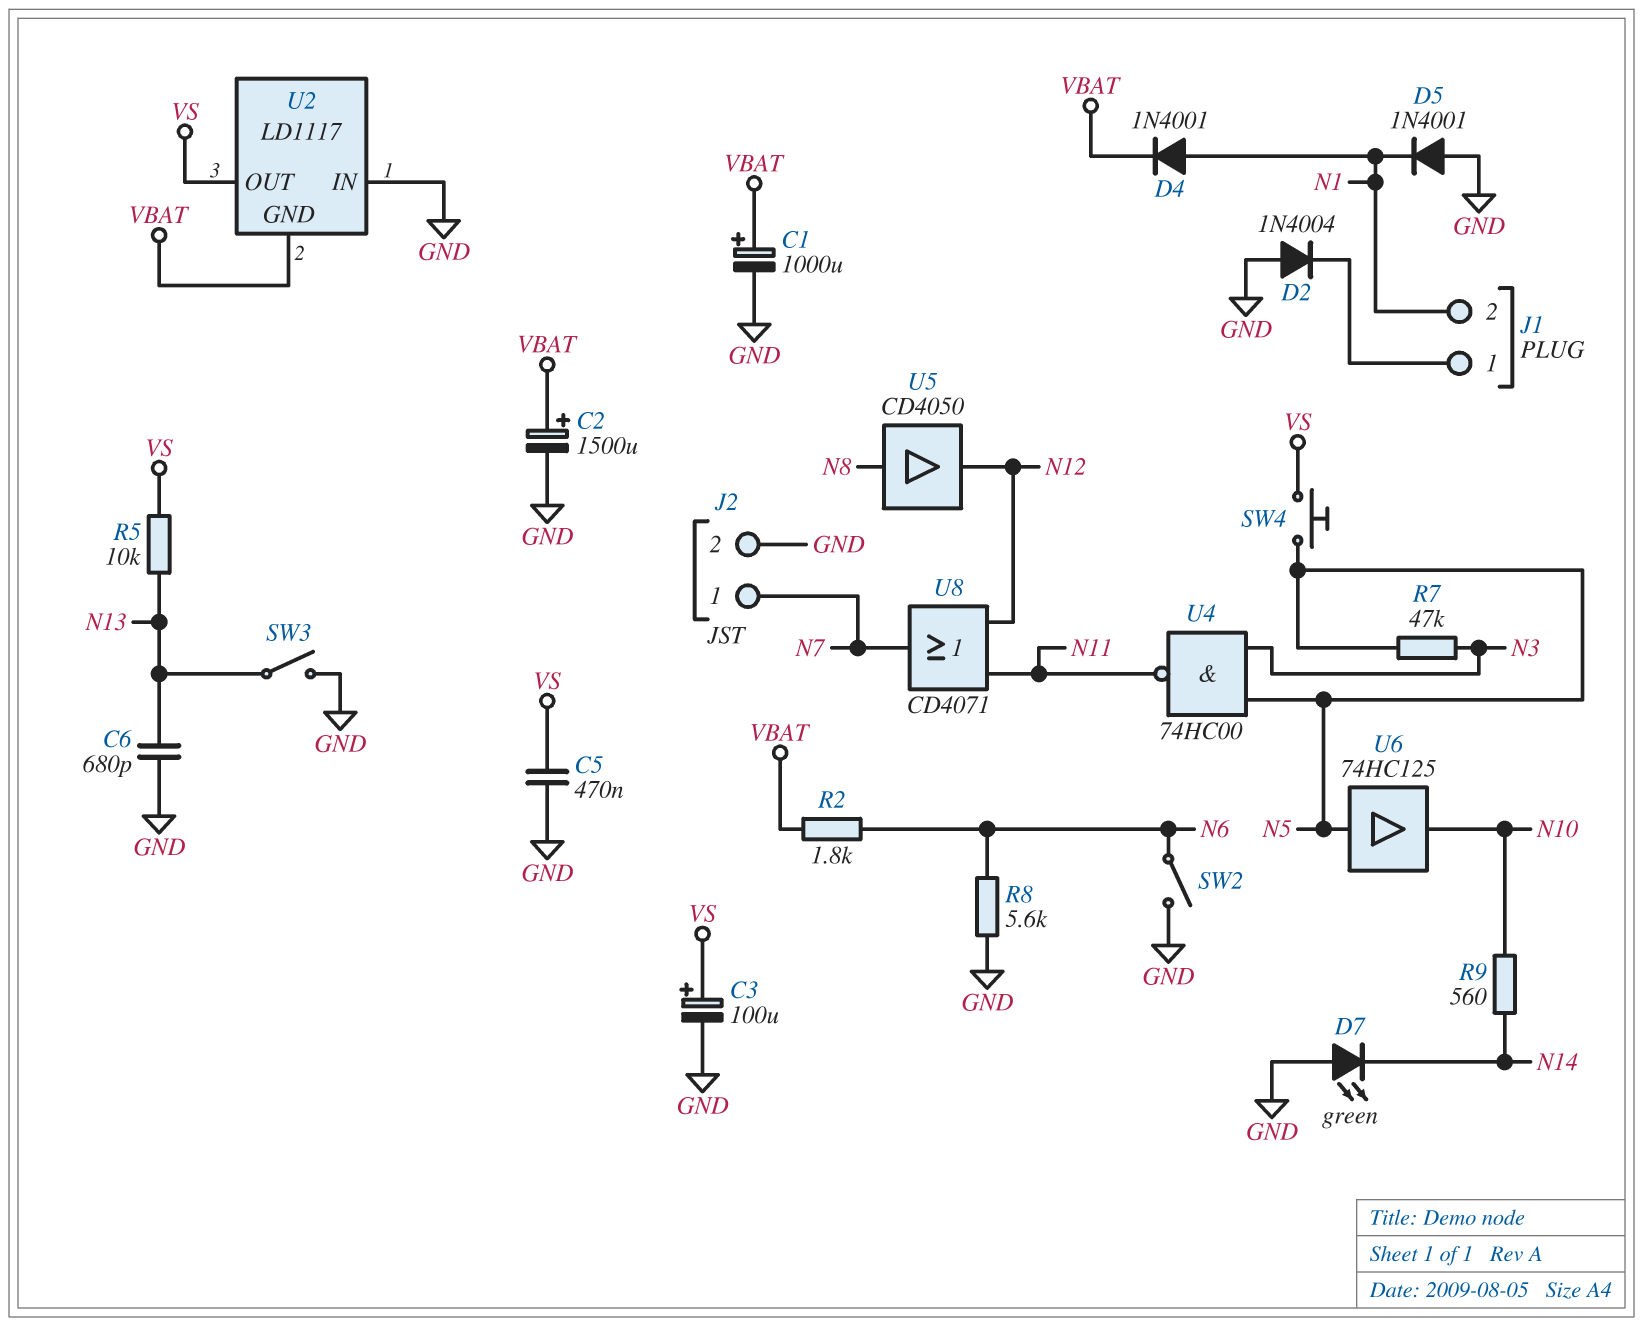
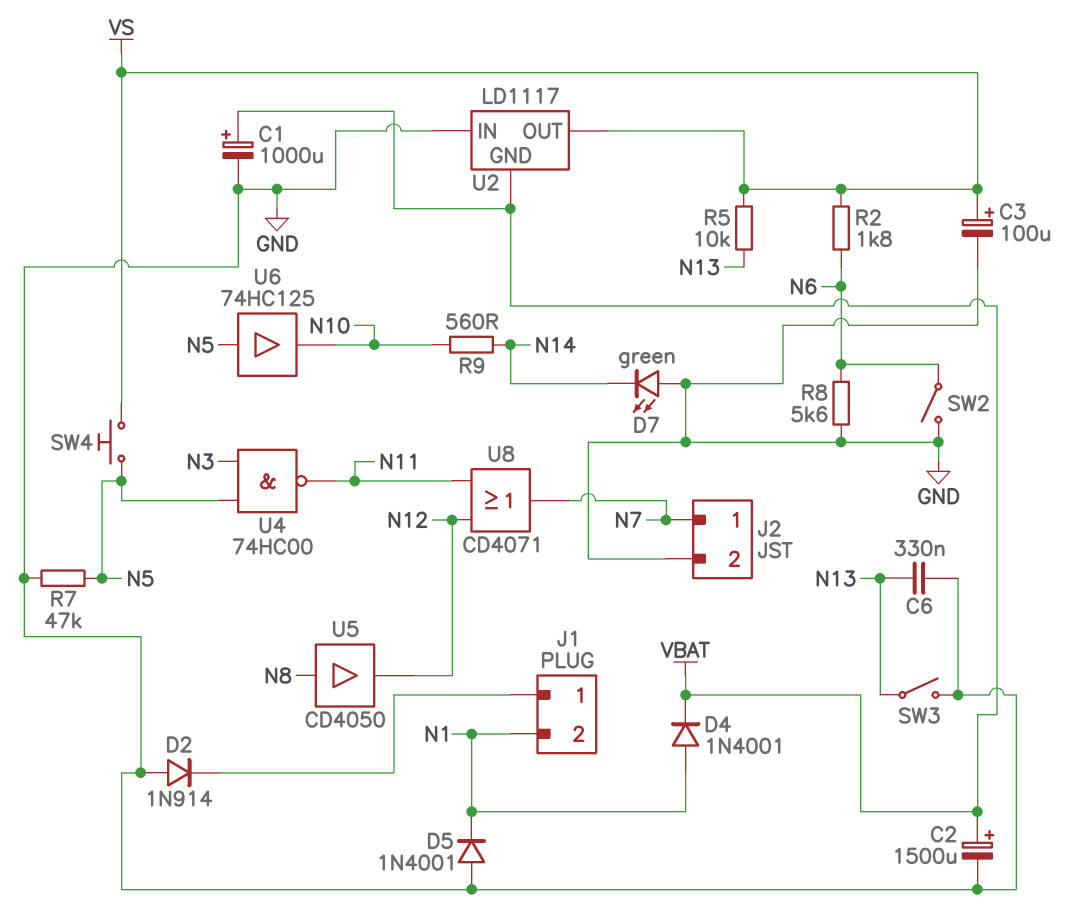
C5: 470nF (GND, VS) -> none
C6: 680pF (GND, N13) -> 330nF (GND, N13)
D2: diode 1N4004 (A GND, K J1/1) -> diode 1N914 (A GND, K J1/1)
R2: 1.8k (N6, VBAT) -> 1.8k (N6, VS)
R7: 47k (N3, N5) -> 47k (GND, N5)

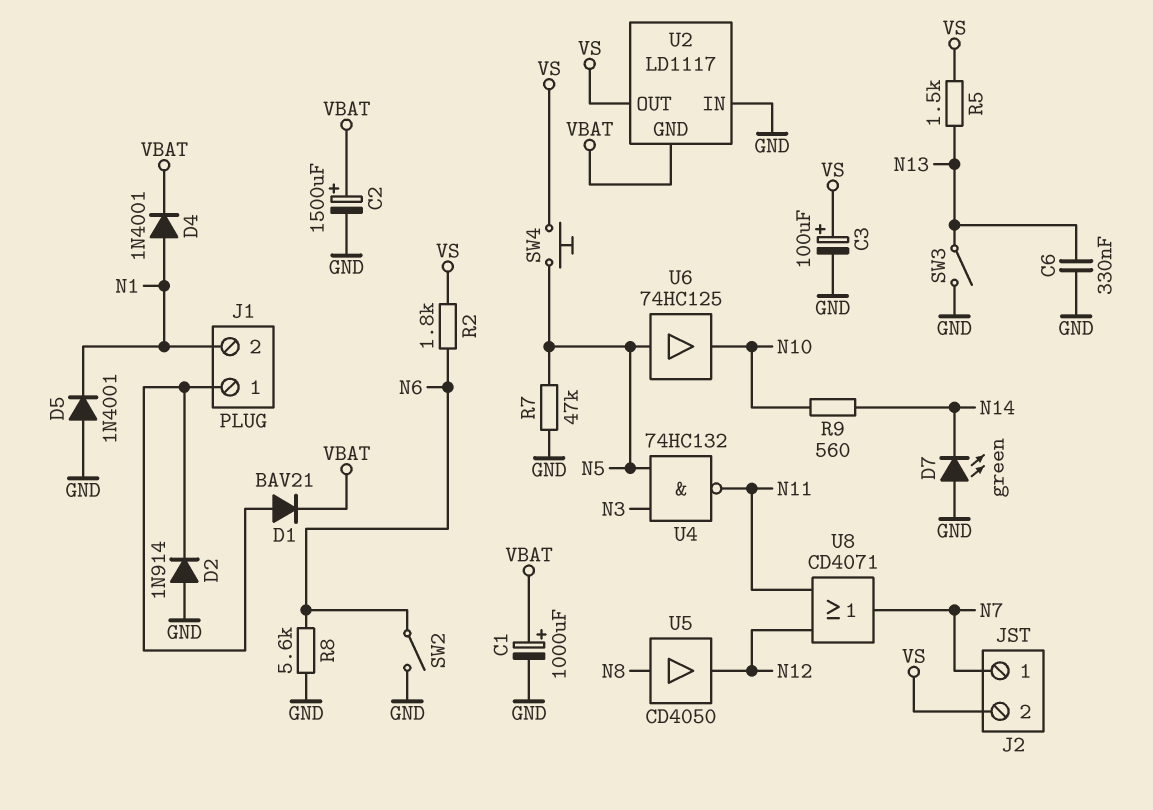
D1: none -> diode BAV21 (A J1/1, K VBAT)
J2 pin 2: GND -> VS
R5: 10k (N13, VS) -> 1.5k (N13, VS)
U4: NAND 74HC00 (in N3, in N5, out N11) -> NAND 74HC132 (in N3, in N5, out N11)

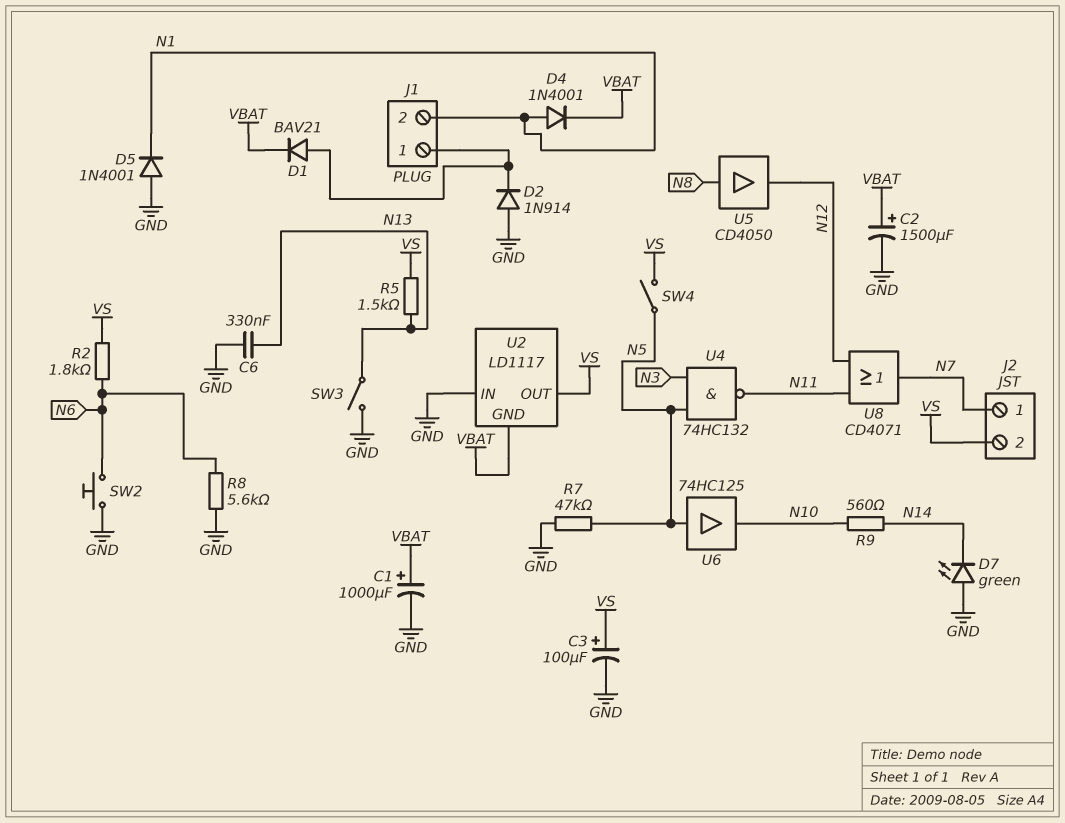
SW2: switch (GND, N6) -> button (GND, N6)
SW4: button (N5, VS) -> switch (N5, VS)

